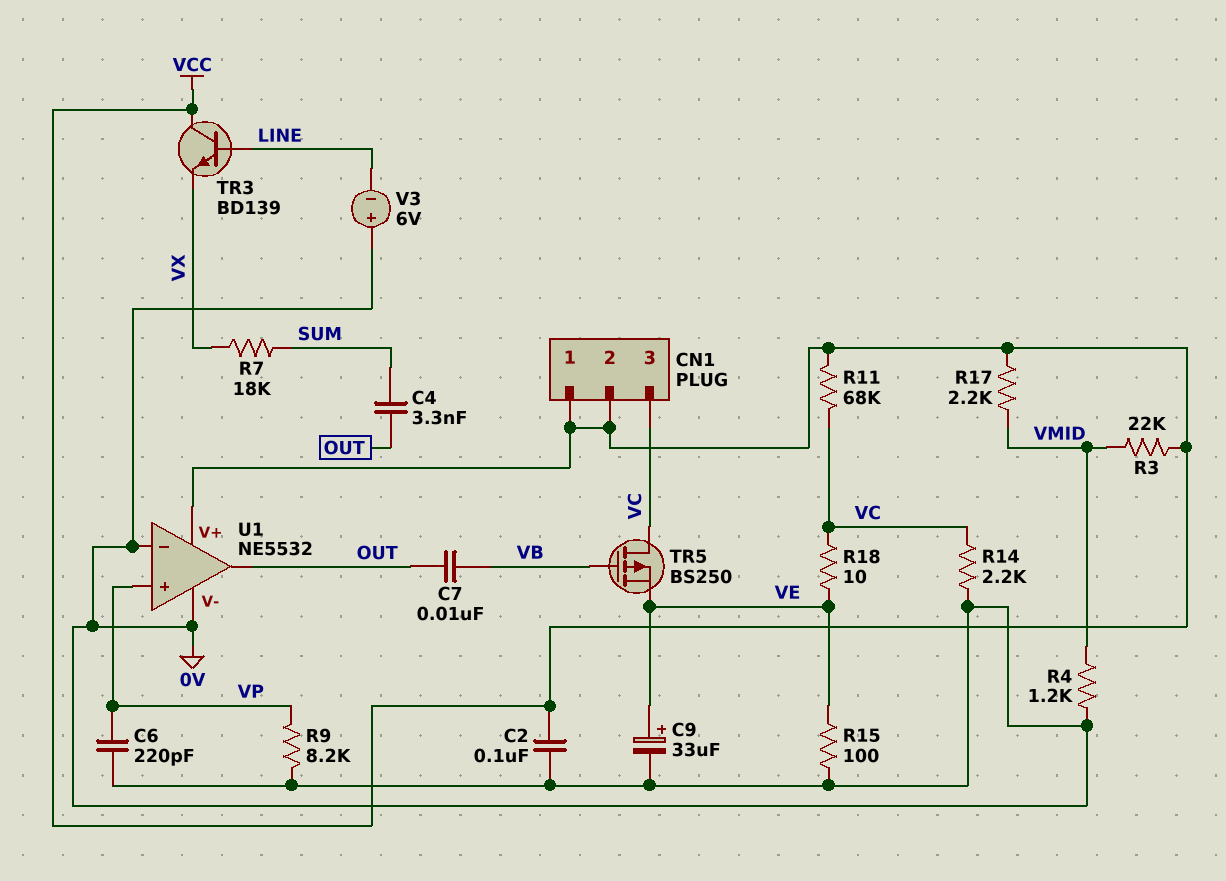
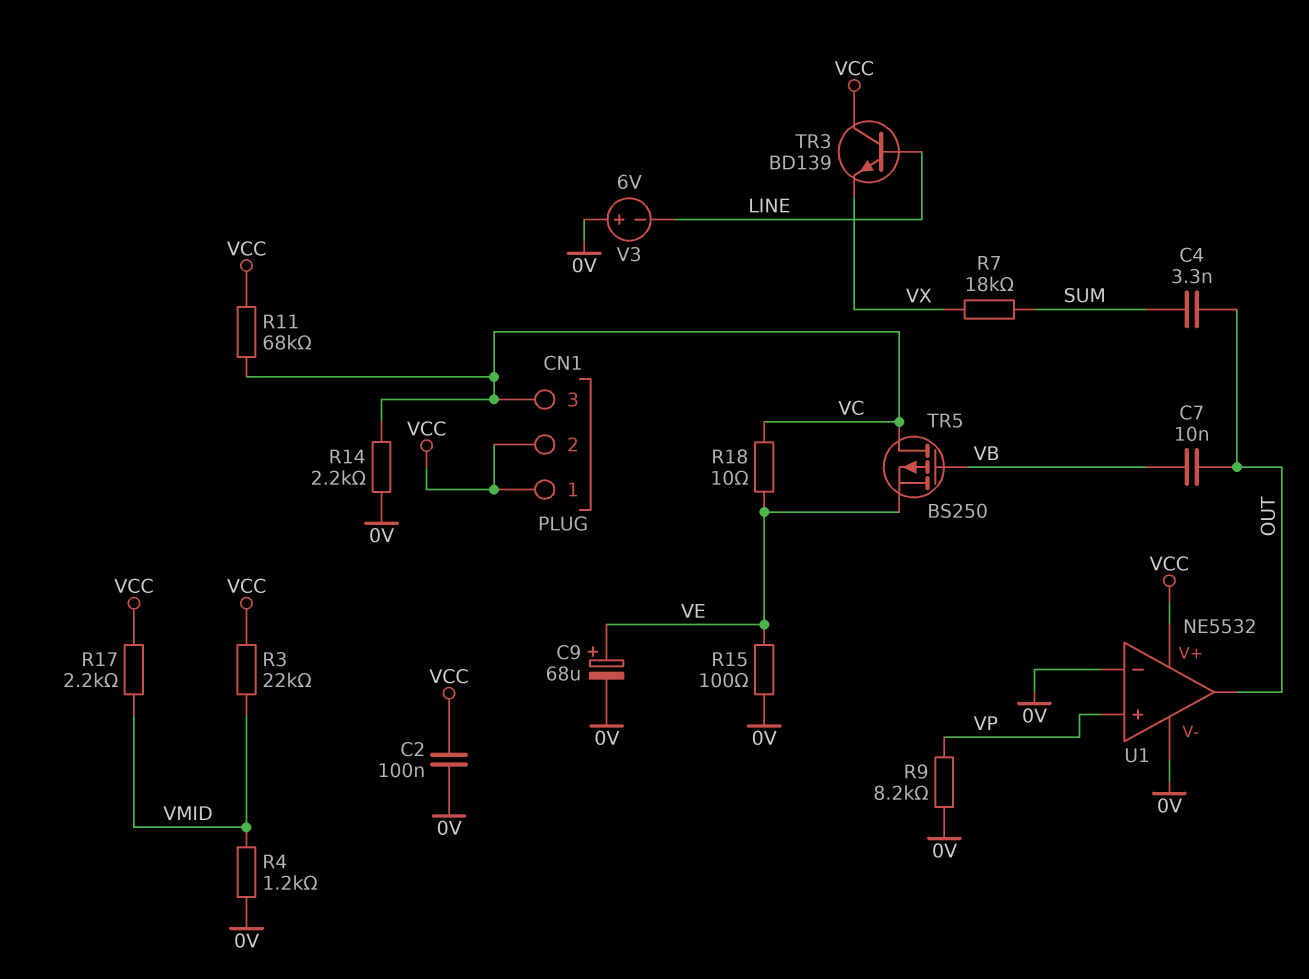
C6: 220pF (0V, VP) -> none
C9: 33uF (plus VE, minus 0V) -> 68uF (plus VE, minus 0V)

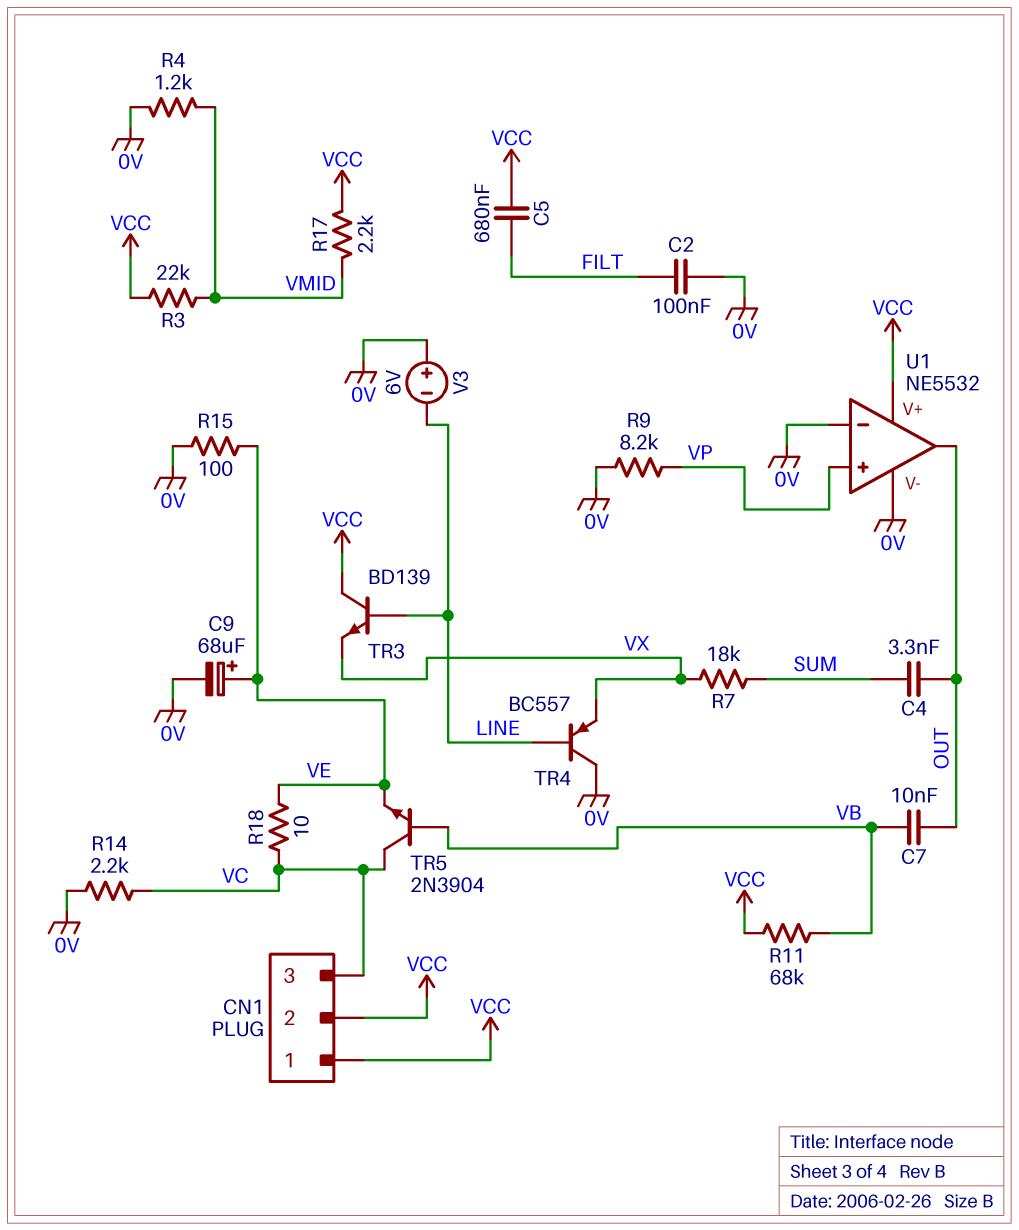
C2: 100nF (0V, VCC) -> 100nF (0V, FILT)
C5: none -> 680nF (FILT, VCC)
R11: 68k (VC, VCC) -> 68k (VB, VCC)
TR4: none -> PNP BC557 (B LINE, C 0V, E VX)
TR5: PMOS BS250 (G VB, D VC, S VE) -> NPN 2N3904 (B VB, C VC, E VE)

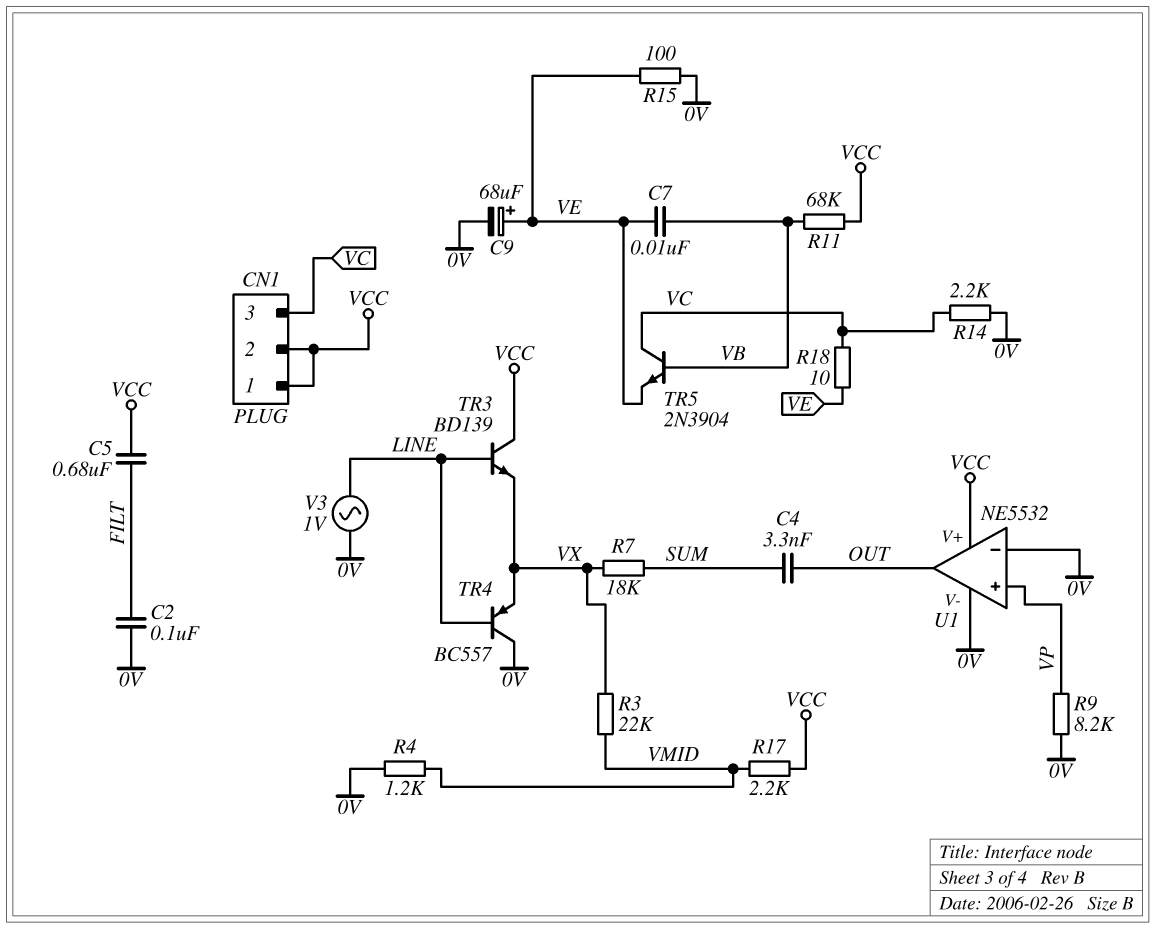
C7: 10nF (OUT, VB) -> 10nF (VB, VE)
R3: 22k (VCC, VMID) -> 22k (VMID, VX)
V3: 6V (plus 0V, minus LINE) -> AC 1V (0V, LINE)

